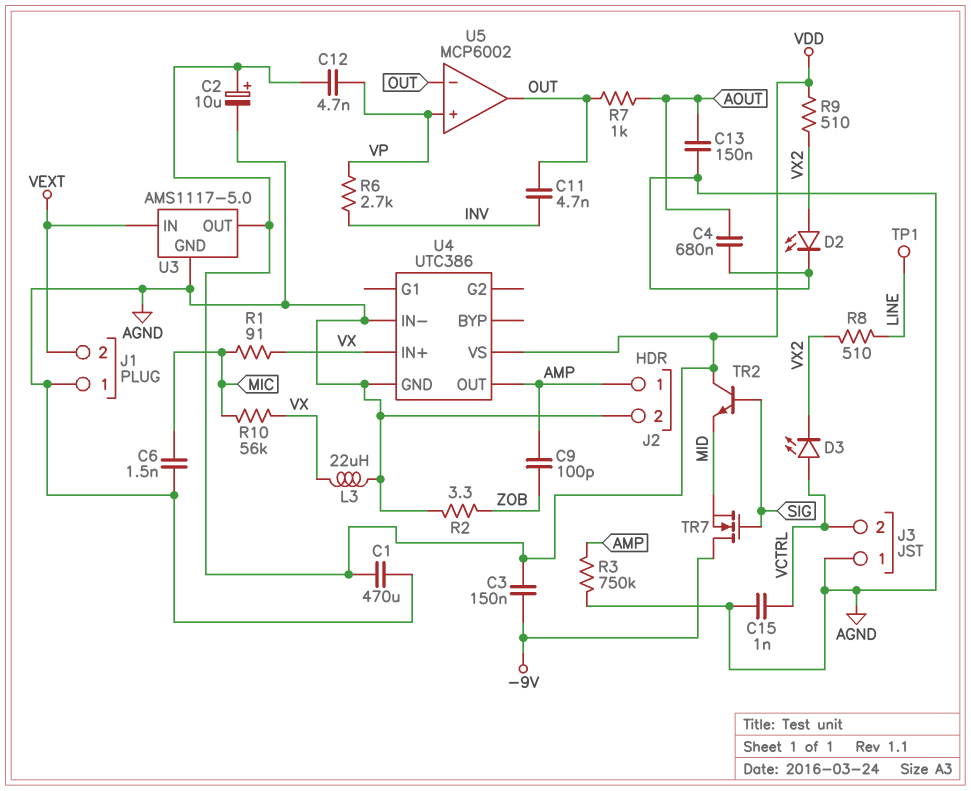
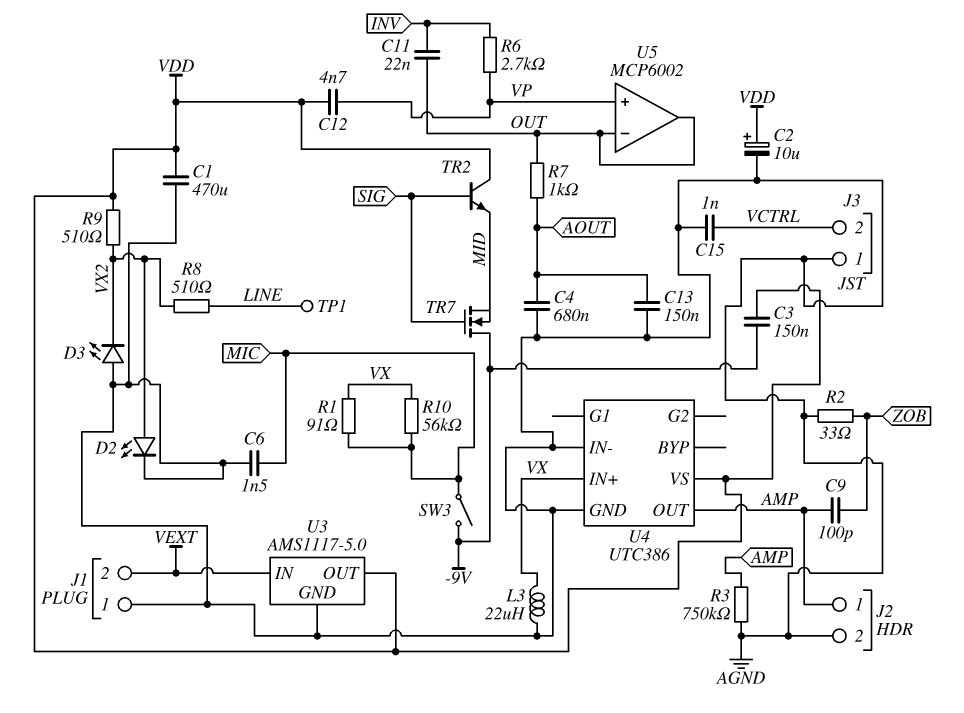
C11: 4.7nF (INV, OUT) -> 22nF (INV, OUT)
D3: LED (A VCTRL, K VX2) -> LED (A AGND, K VX2)
R2: 3.3 (AGND, ZOB) -> 33 (AGND, ZOB)
SW3: none -> switch (-9V, MIC)

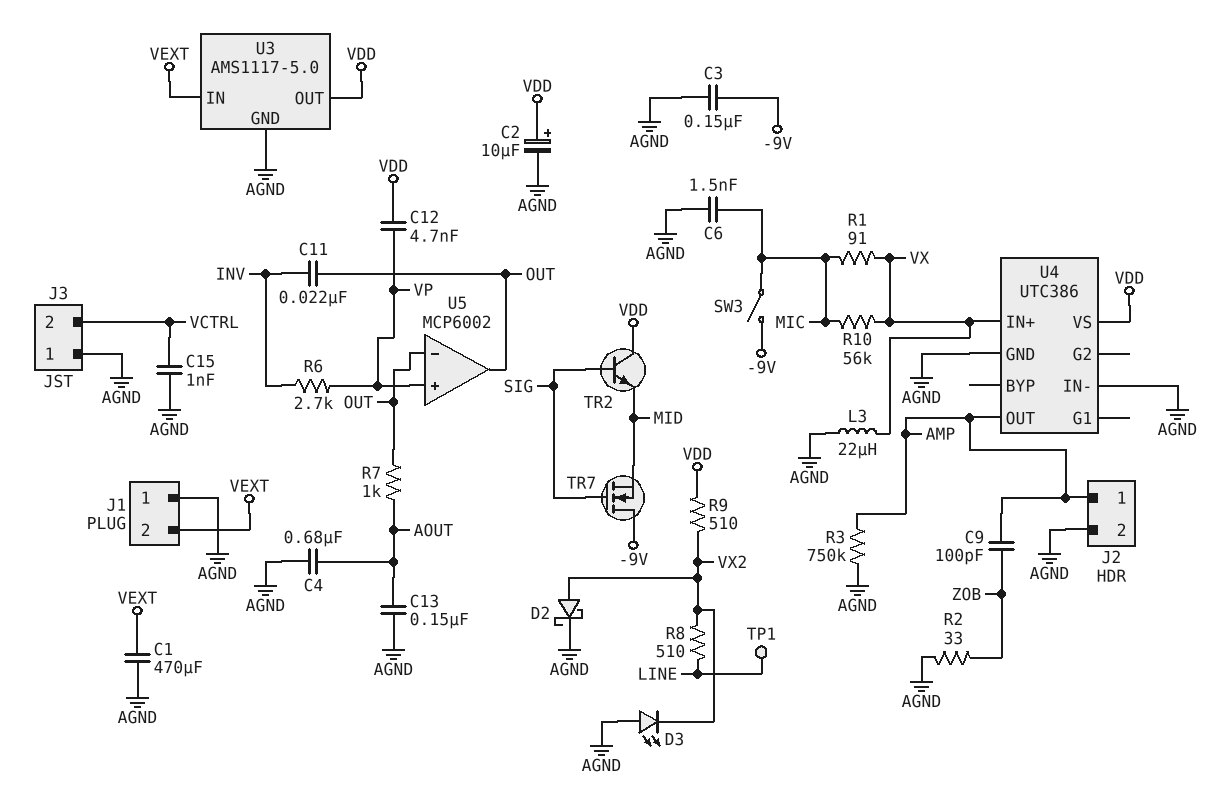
C1: 470uF (AGND, VDD) -> 470uF (AGND, VEXT)
C3: 150nF (-9V, VDD) -> 150nF (-9V, AGND)
D2: LED (A VX2, K AGND) -> schottky (A VX2, K AGND)

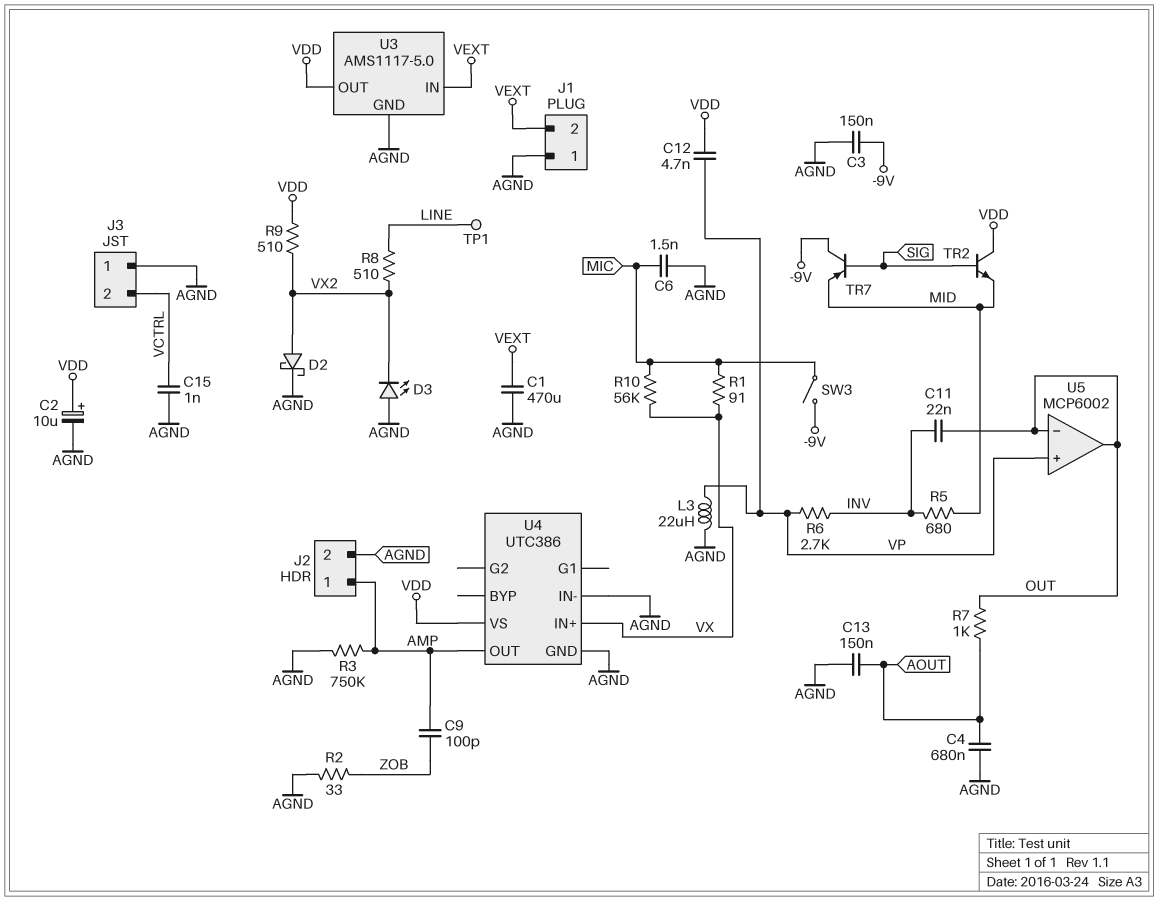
L3: 22uH (AGND, VX) -> 22uH (AGND, VP)
R5: none -> 680 (INV, MID)
TR7: NMOS (G SIG, D -9V, S MID) -> PNP (B SIG, C -9V, E MID)

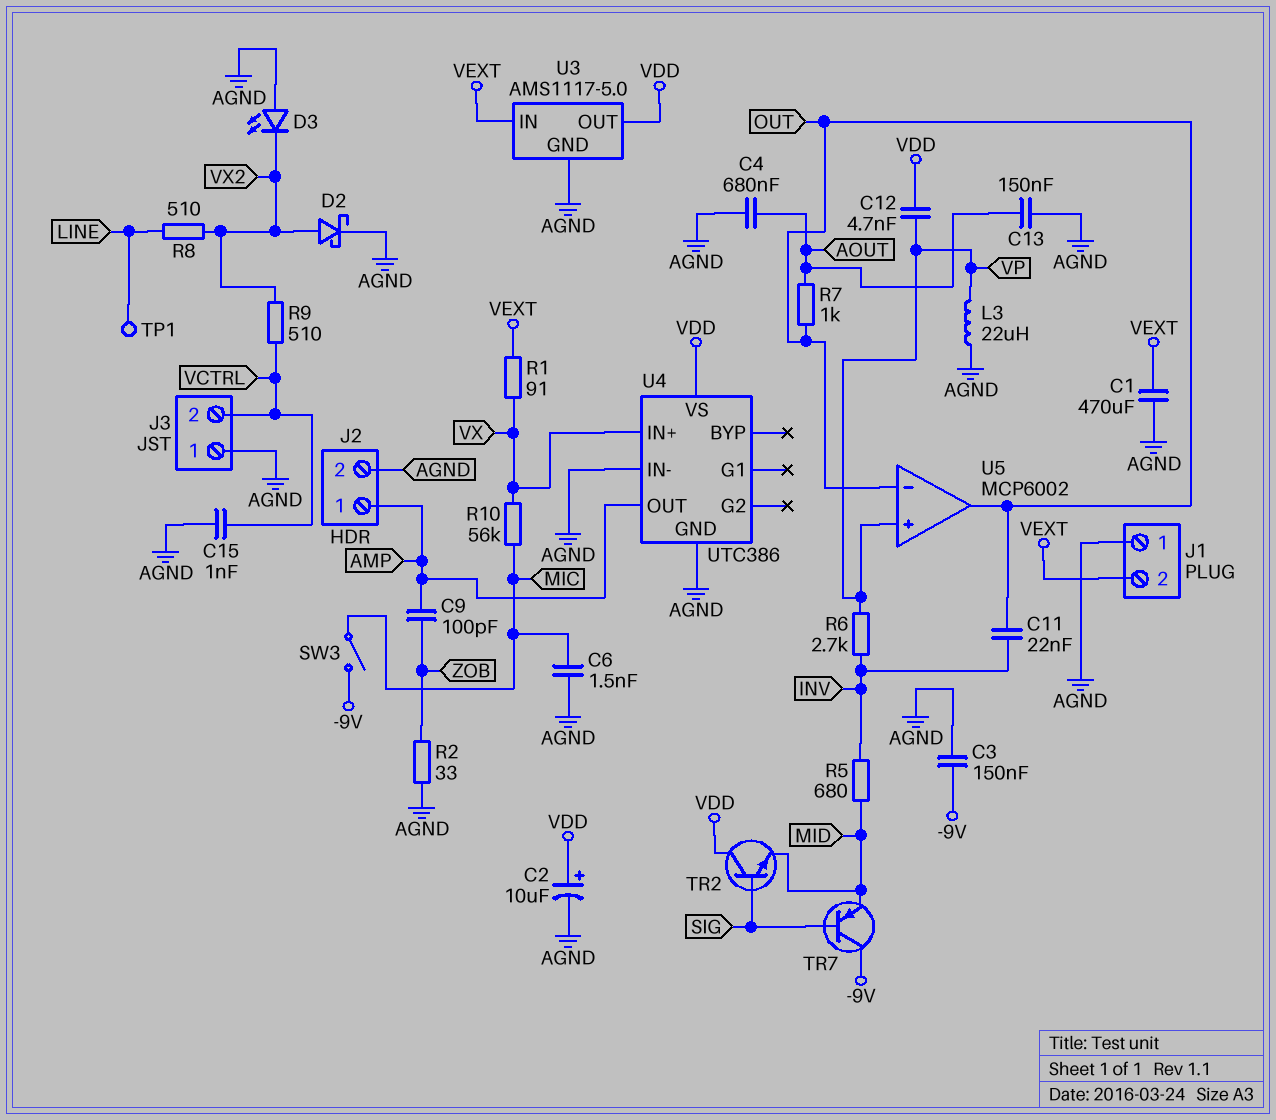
R1: 91 (MIC, VX) -> 91 (VEXT, VX)
R3: 750k (AGND, AMP) -> none
R9: 510 (VDD, VX2) -> 510 (VCTRL, VX2)

